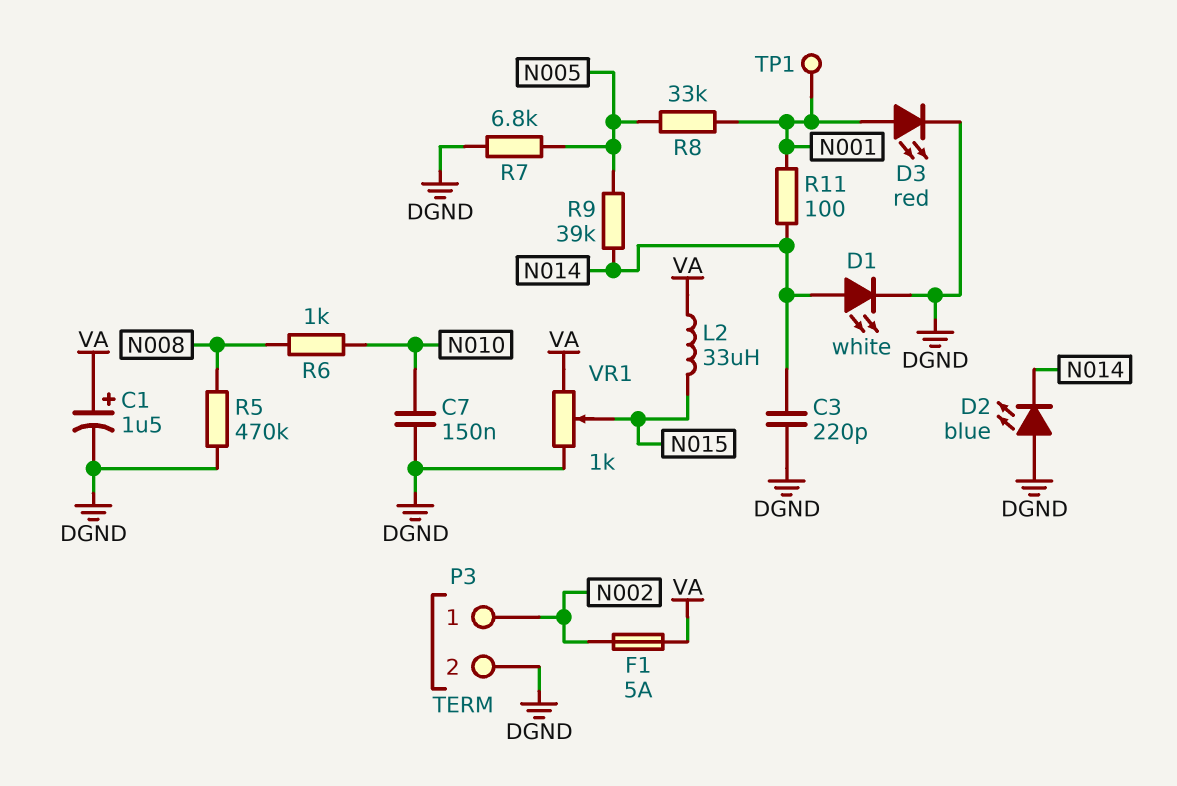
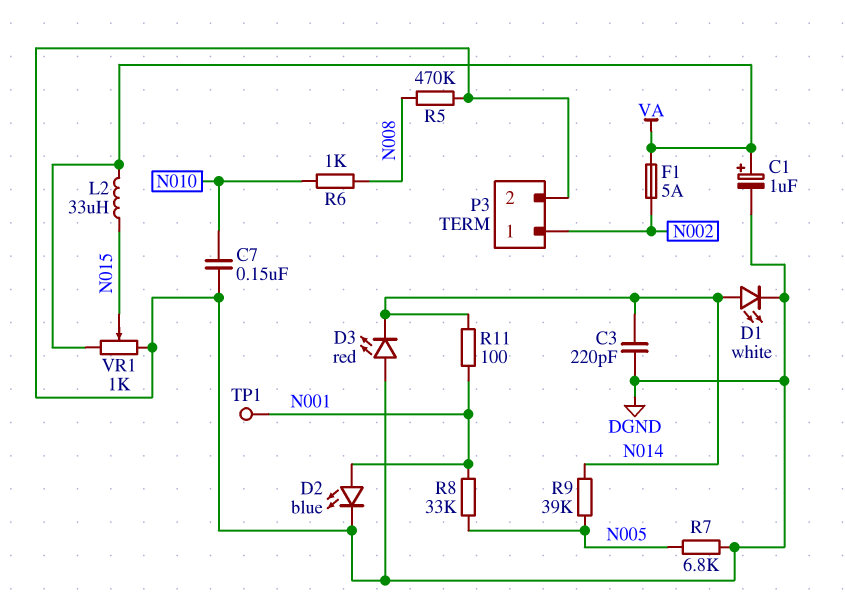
C1: 1.5uF (plus VA, minus DGND) -> 1uF (plus VA, minus DGND)
D2: LED blue (A DGND, K N014) -> LED blue (A N001, K DGND)
D3: LED red (A N001, K DGND) -> LED red (A DGND, K N014)

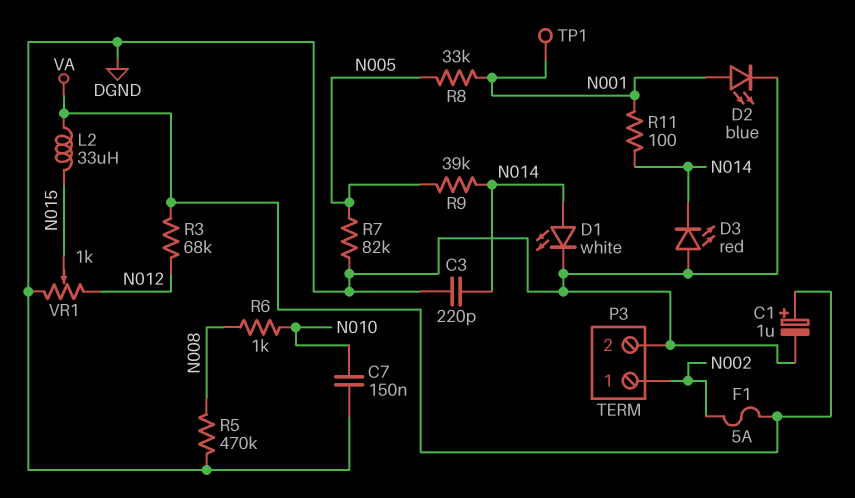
R3: none -> 68k (N012, VA)
R7: 6.8k (DGND, N005) -> 82k (DGND, N005)
VR1: 1k (DGND, VA, wiper N015) -> 1k (DGND, N012, wiper N015)

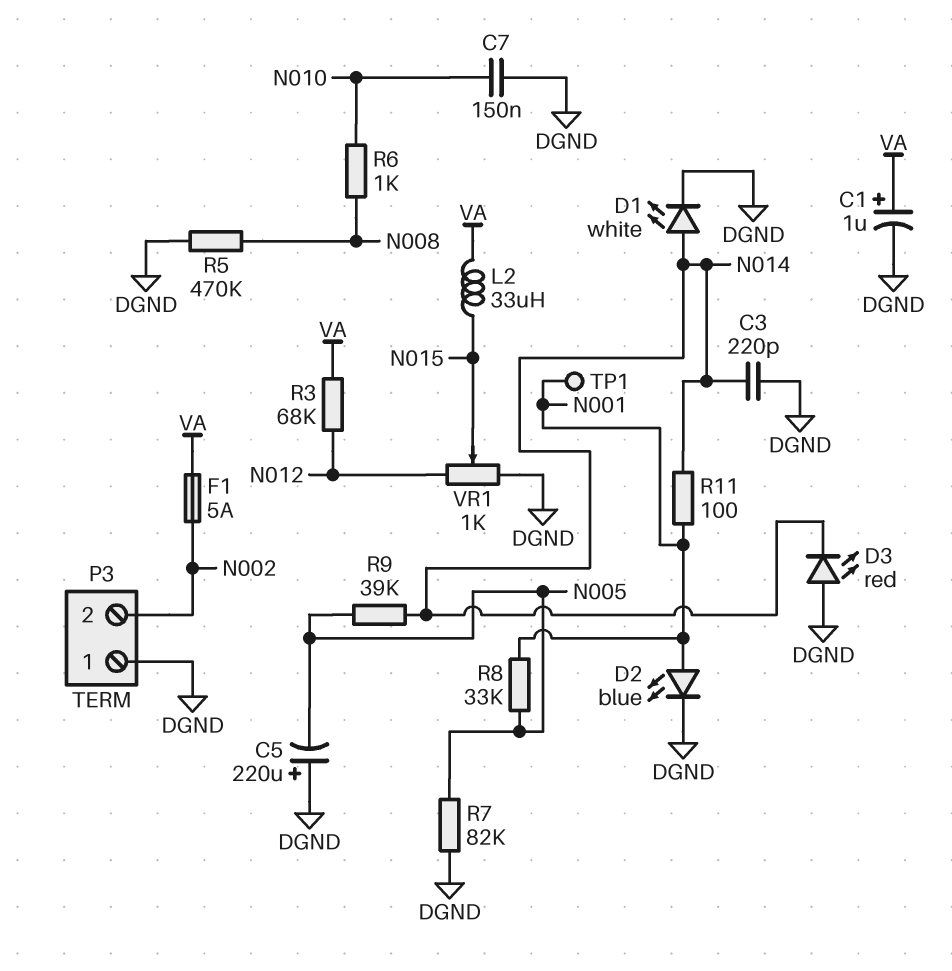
C5: none -> 220uF (plus DGND, minus N005)
P3 pin 1: N002 -> DGND
P3 pin 2: DGND -> N002

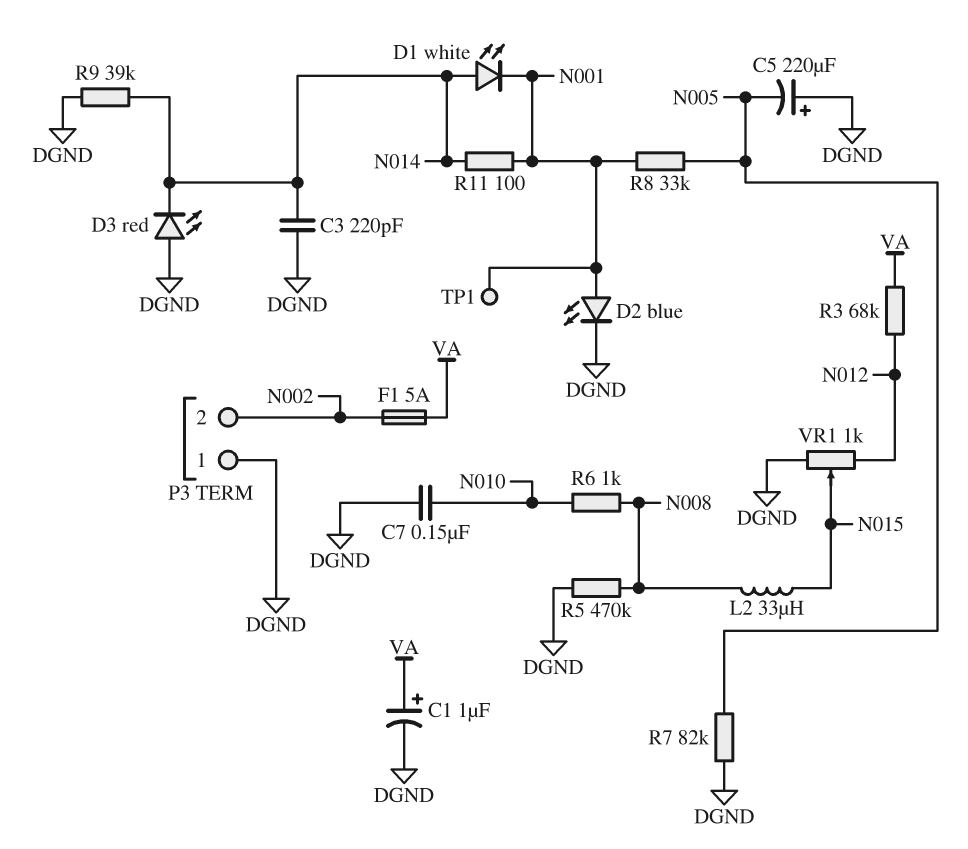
D1: LED white (A N014, K DGND) -> LED white (A N014, K N001)
L2: 33uH (N015, VA) -> 33uH (N008, N015)
R9: 39k (N005, N014) -> 39k (DGND, N014)

